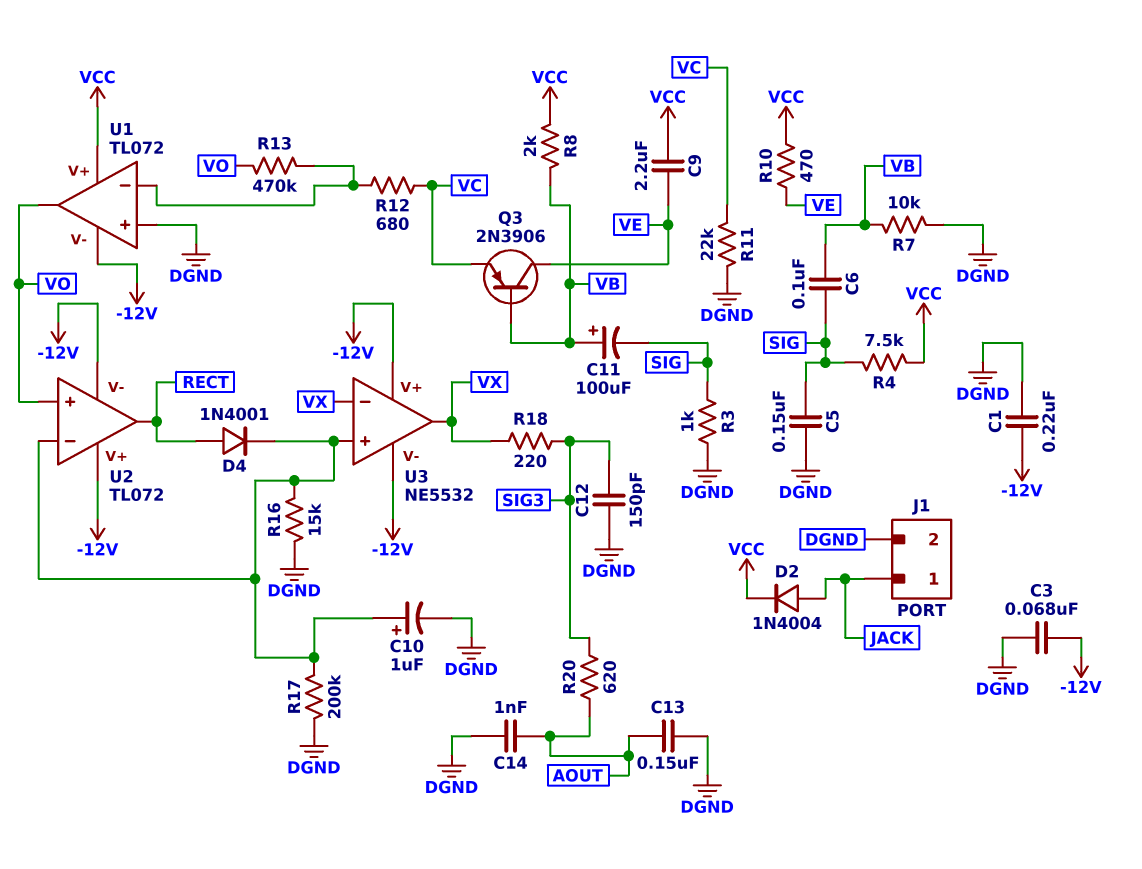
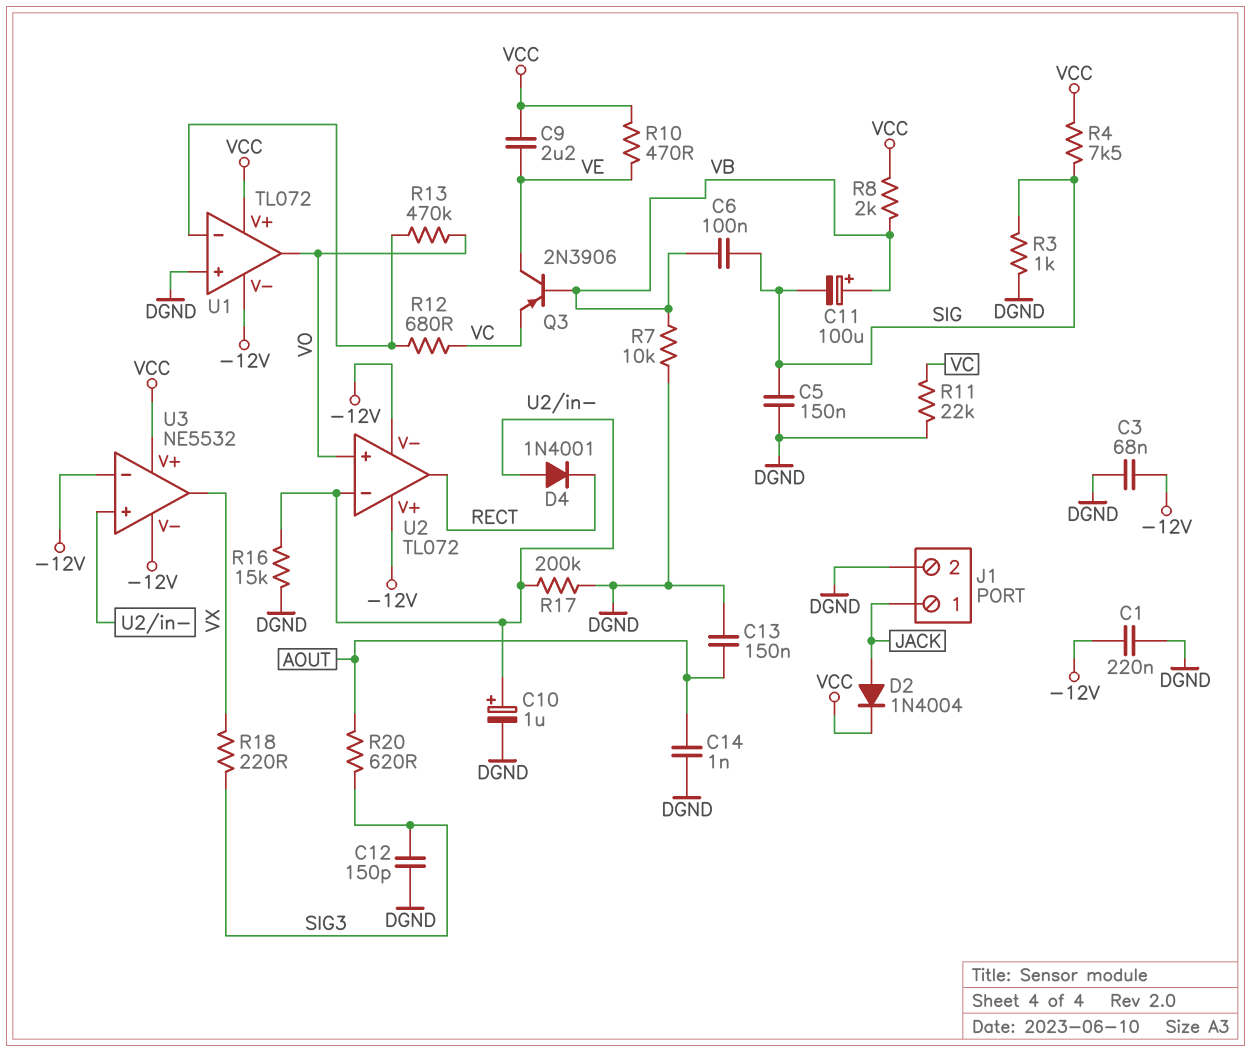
D4: diode 1N4001 (A RECT, K U2/in-) -> diode 1N4001 (A U2/in-, K RECT)
U3 pin V+: -12V -> VCC
U3 pin in-: VX -> -12V

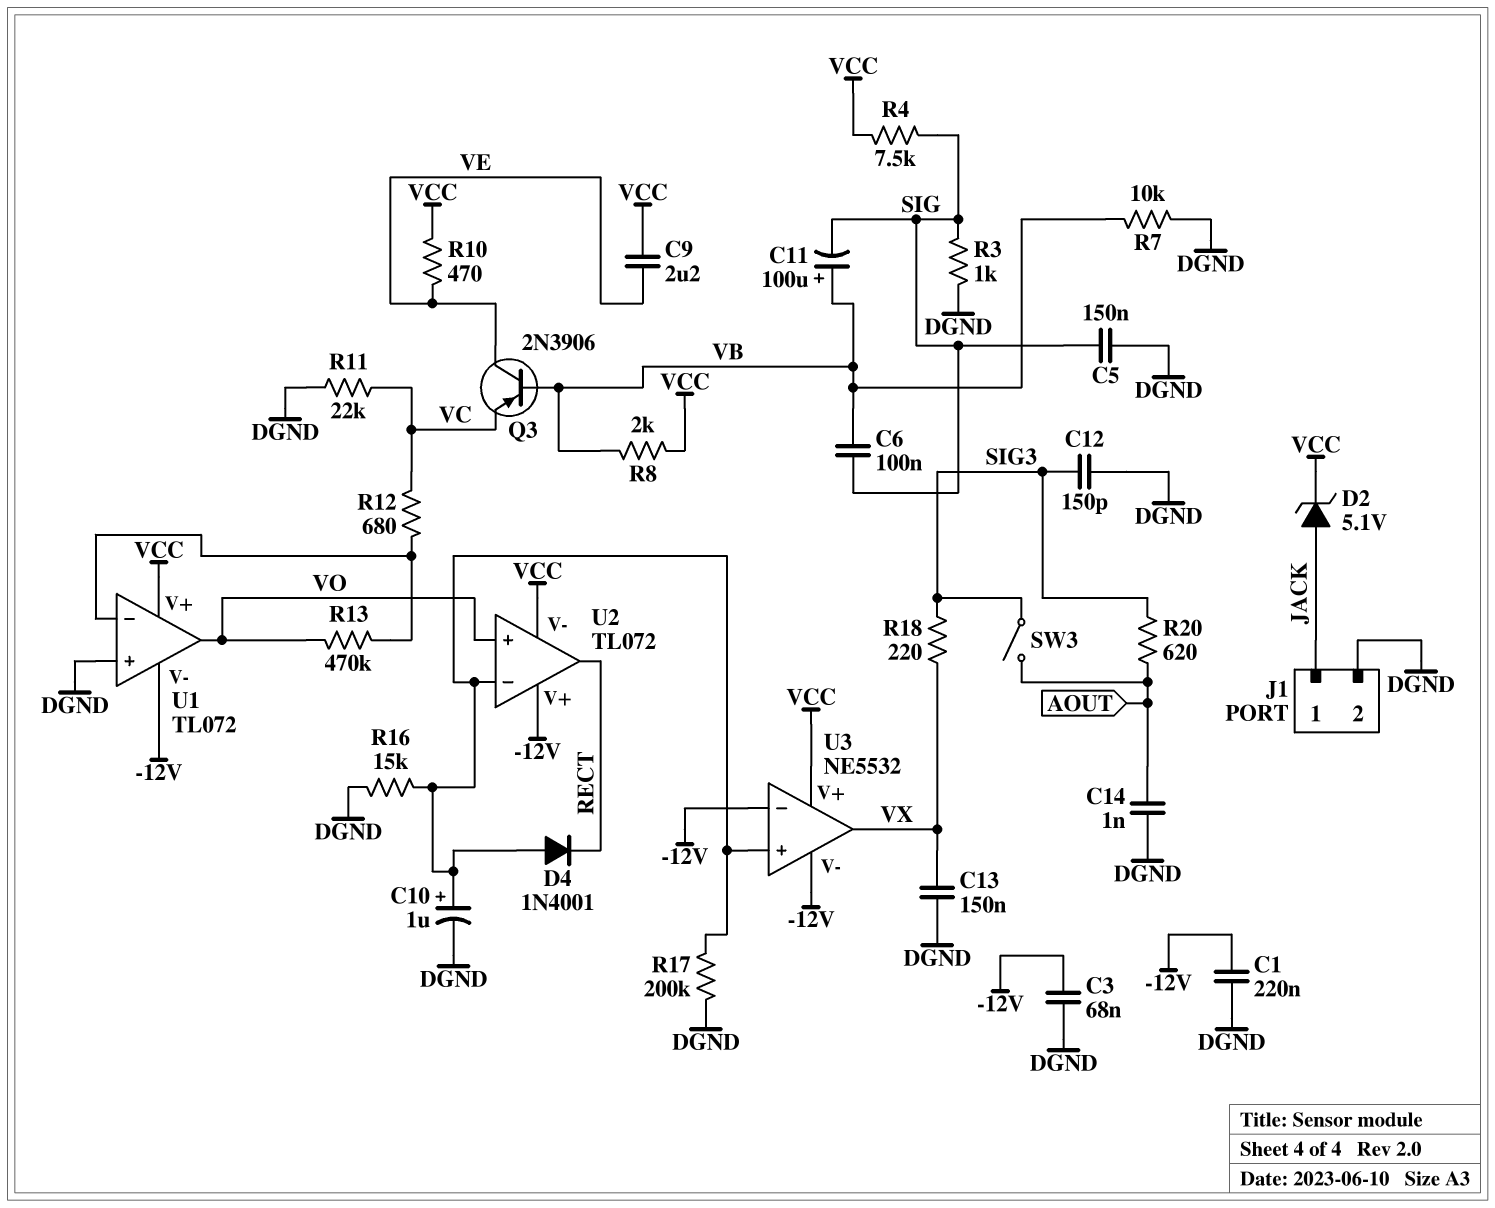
C13: 150nF (AOUT, DGND) -> 150nF (DGND, VX)
D2: diode 1N4004 (A JACK, K VCC) -> zener 5.1V (A JACK, K VCC)
SW3: none -> switch (AOUT, SIG3)
U2 pin V-: -12V -> VCC

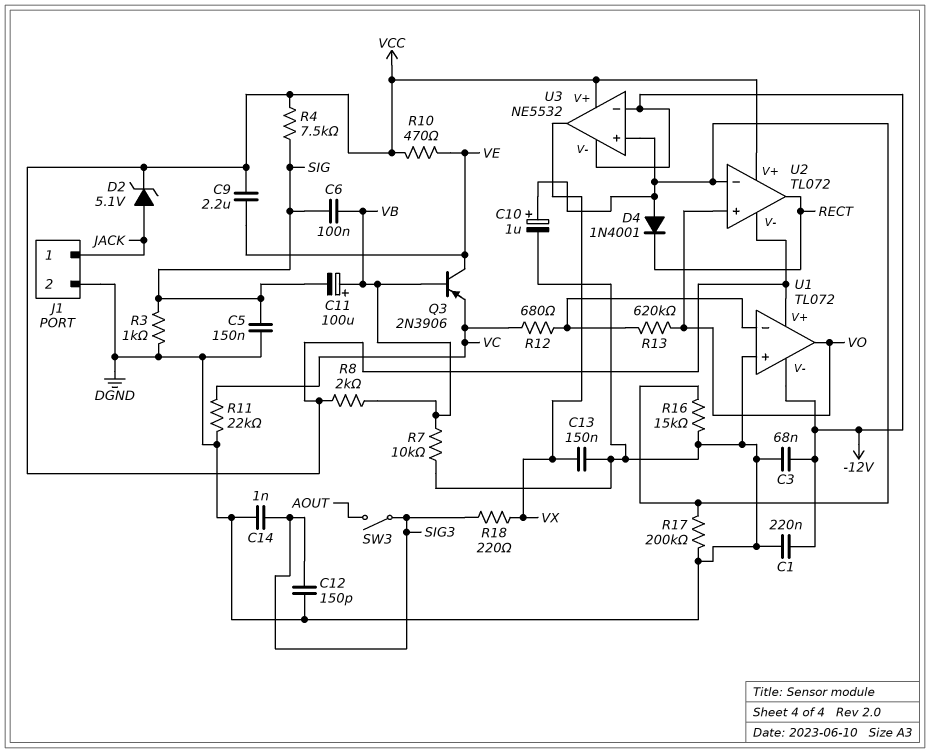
C14: 1nF (AOUT, DGND) -> 1nF (DGND, SIG3)
R13: 470k (U1/in-, VO) -> 620k (U1/in-, VO)
R20: 620 (AOUT, SIG3) -> none
U2 pin V+: -12V -> VCC

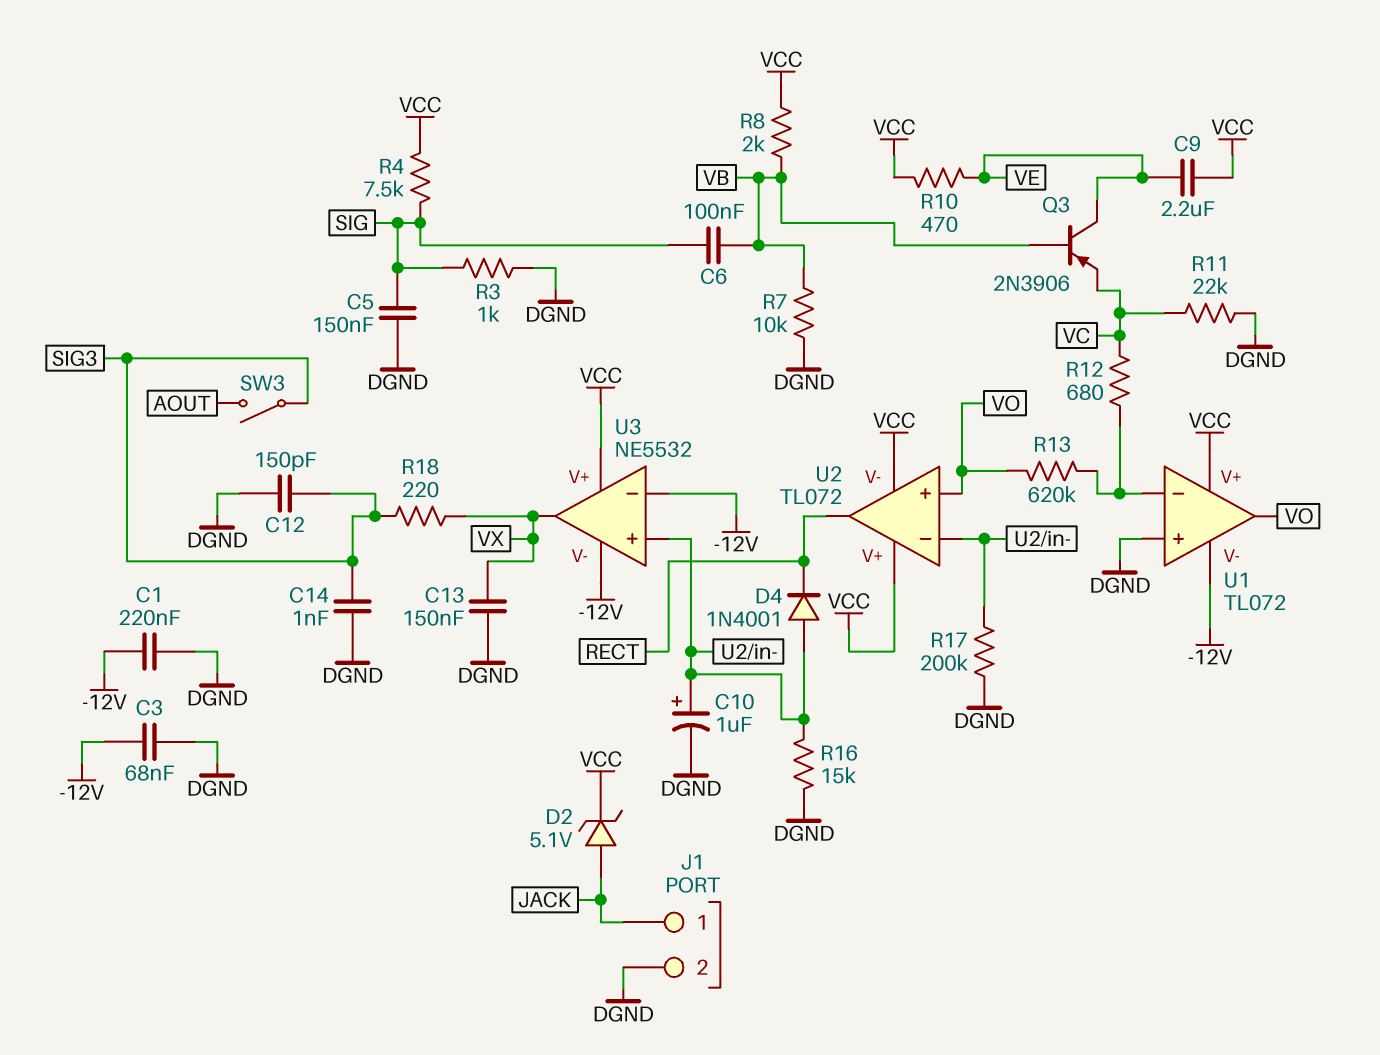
C11: 100uF (plus VB, minus SIG) -> none

